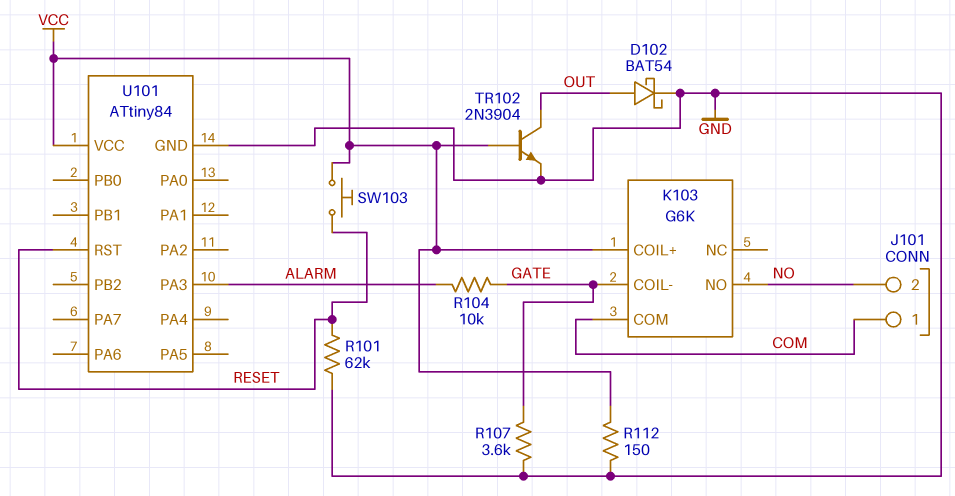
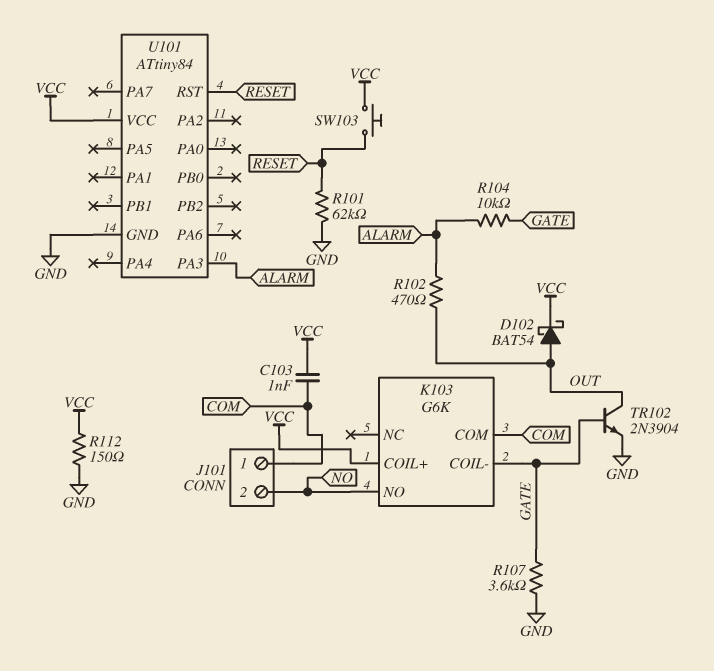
C103: none -> 1nF (COM, VCC)
D102: schottky BAT54 (A OUT, K GND) -> schottky BAT54 (A OUT, K VCC)
R102: none -> 470 (ALARM, OUT)
TR102: NPN 2N3904 (B VCC, C OUT, E GND) -> NPN 2N3904 (B GATE, C OUT, E GND)

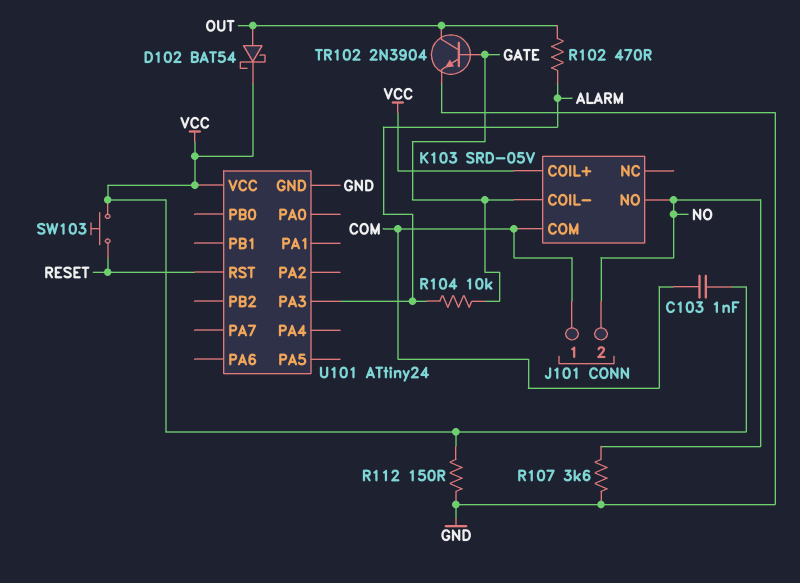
K103: G6K -> SRD-05V
R101: 62k (GND, RESET) -> none
R107: 3.6k (GATE, GND) -> 3.6k (GND, NO)
U101: ATtiny84 -> ATtiny24

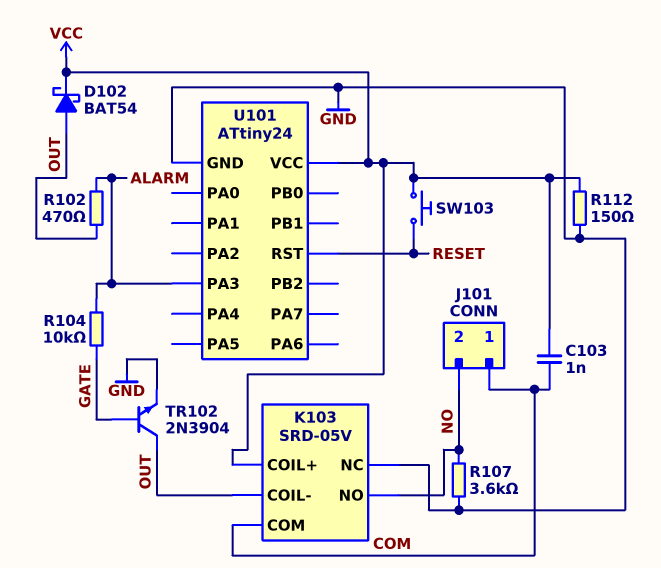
K103 pin COIL-: GATE -> OUT
K103 pin NC: none -> GND

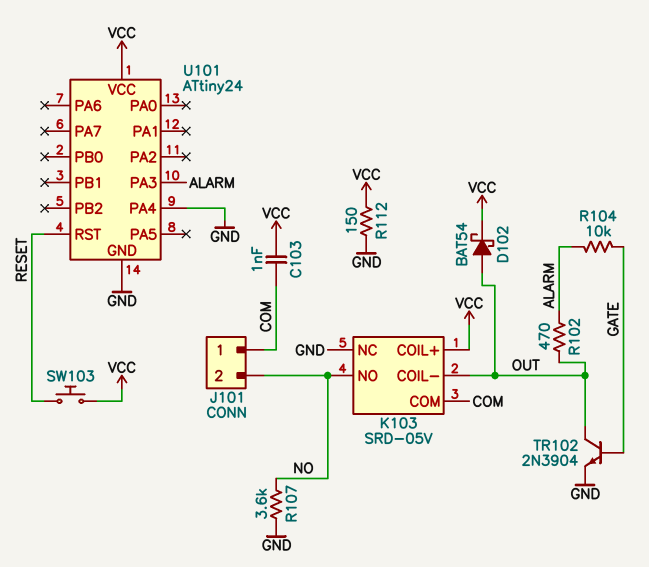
U101 pin PA4: none -> GND

